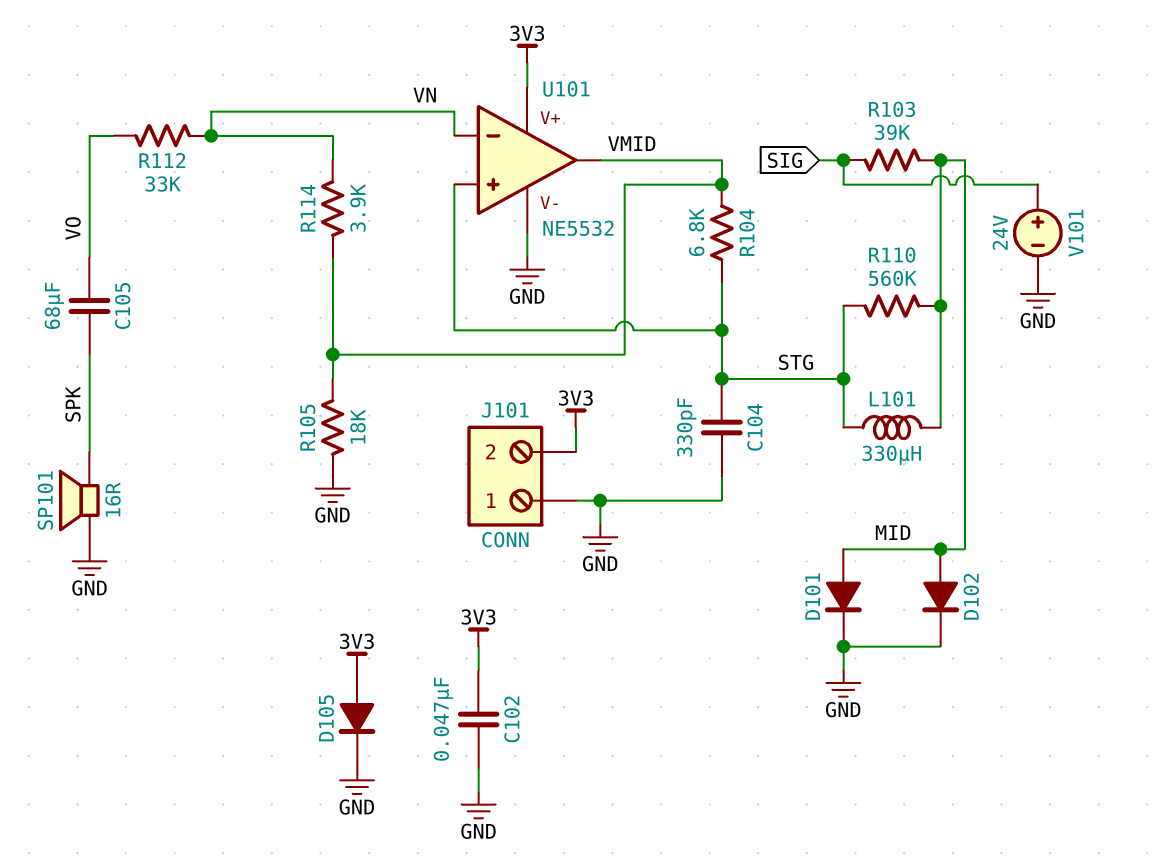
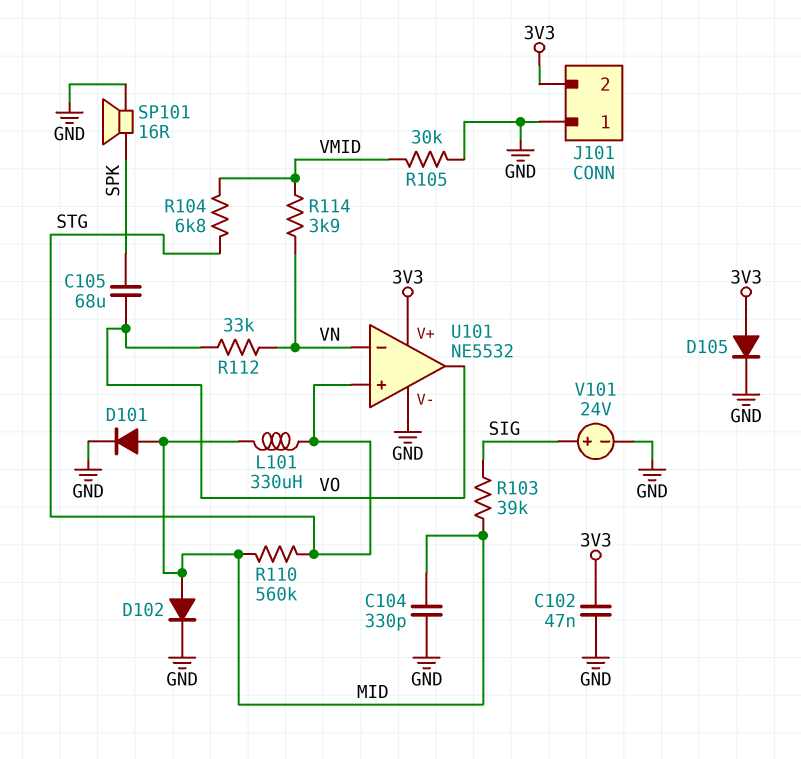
C104: 330pF (GND, STG) -> 330pF (GND, MID)
R105: 18k (GND, VMID) -> 30k (GND, VMID)
U101 pin out: VMID -> VO

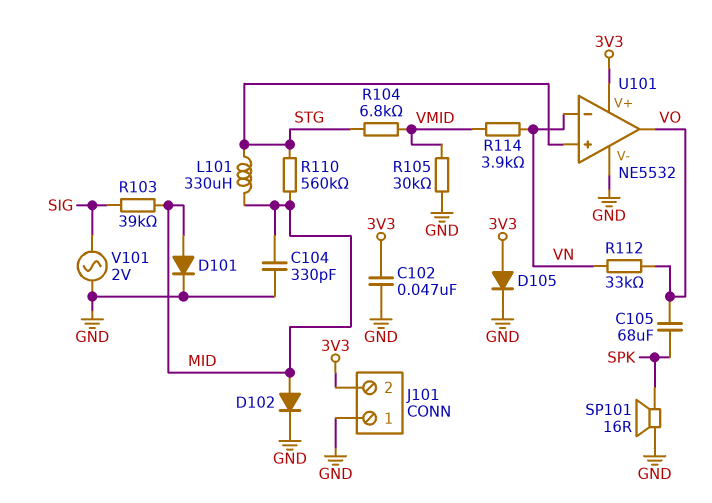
V101: 24V (plus SIG, minus GND) -> AC 2V (GND, SIG)

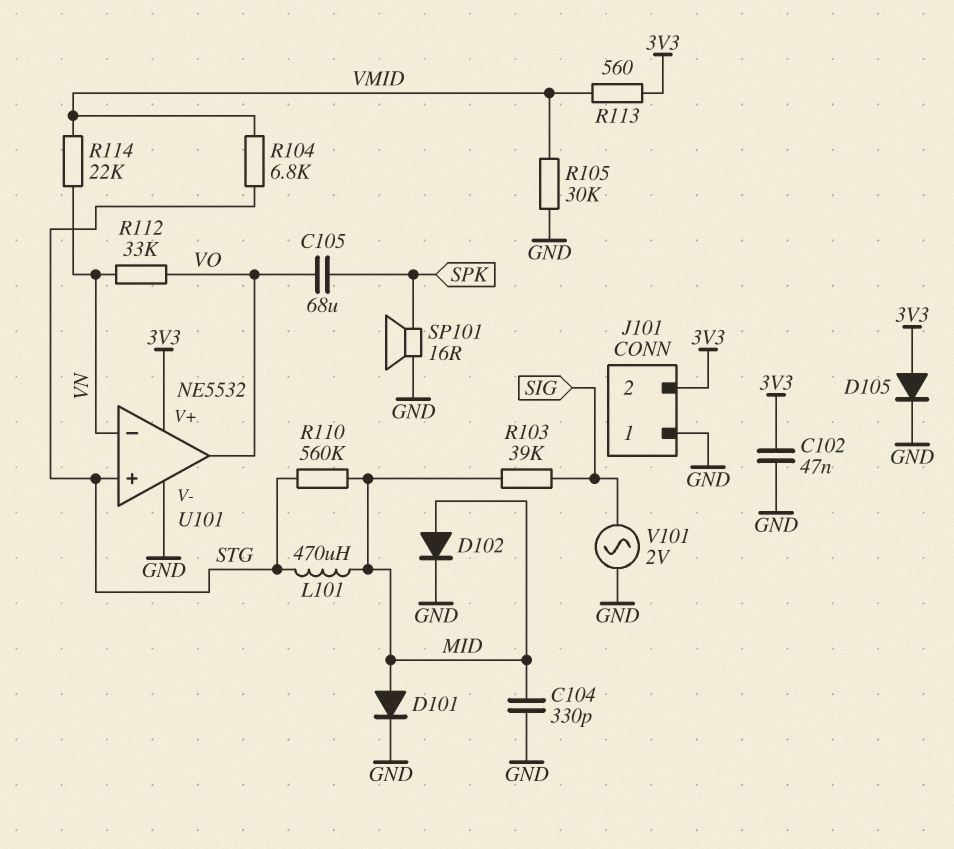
L101: 330uH (MID, STG) -> 470uH (MID, STG)
R113: none -> 560 (3V3, VMID)
R114: 3.9k (VMID, VN) -> 22k (VMID, VN)

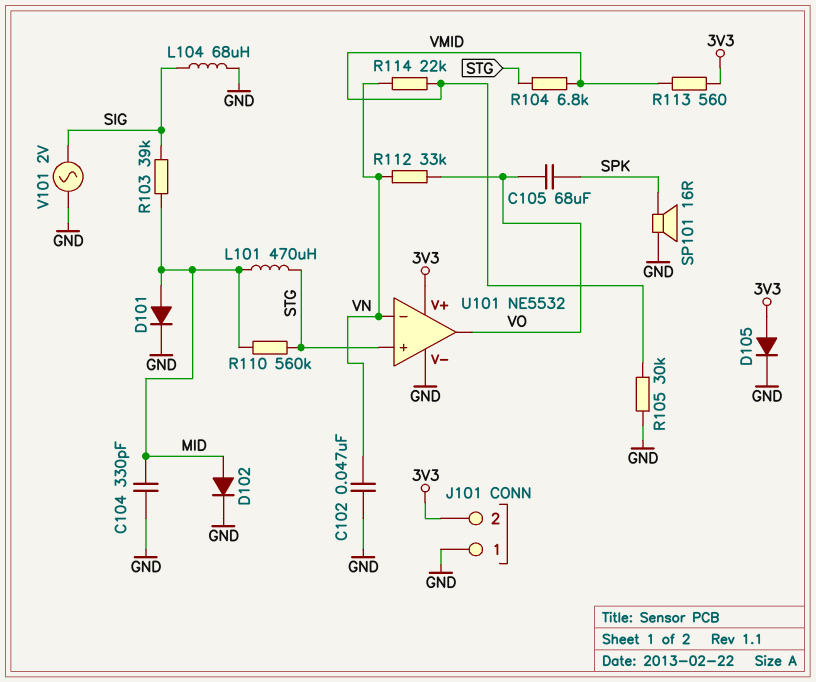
C102: 47nF (3V3, GND) -> 47nF (GND, VN)
L104: none -> 68uH (GND, SIG)

